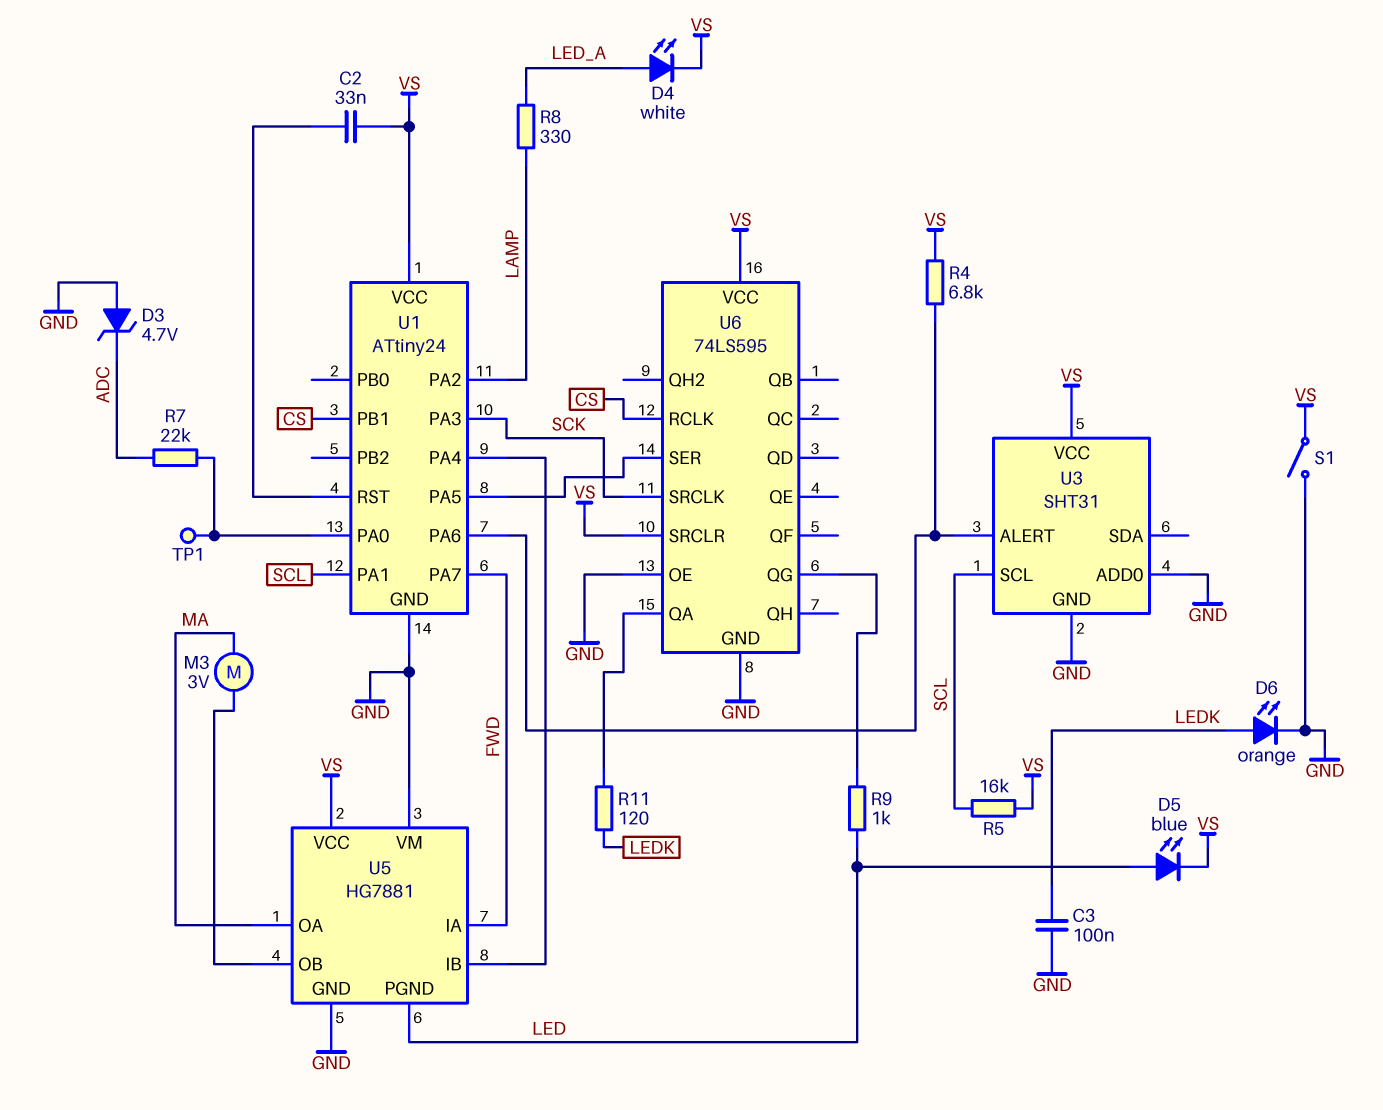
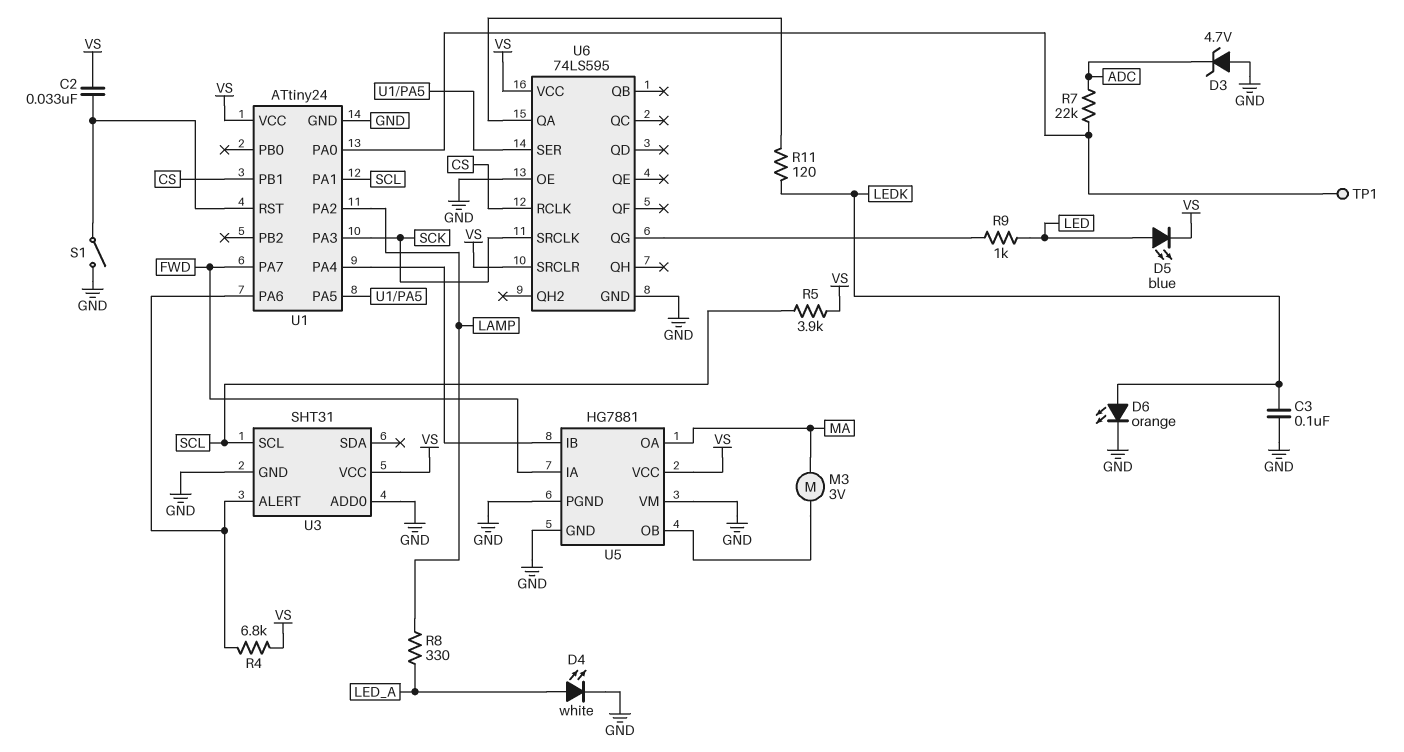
D4: LED white (A LED_A, K VS) -> LED white (A LED_A, K GND)
R5: 16k (SCL, VS) -> 3.9k (SCL, VS)
S1: switch (GND, VS) -> switch (GND, U1/RST)
U5 pin PGND: LED -> GND

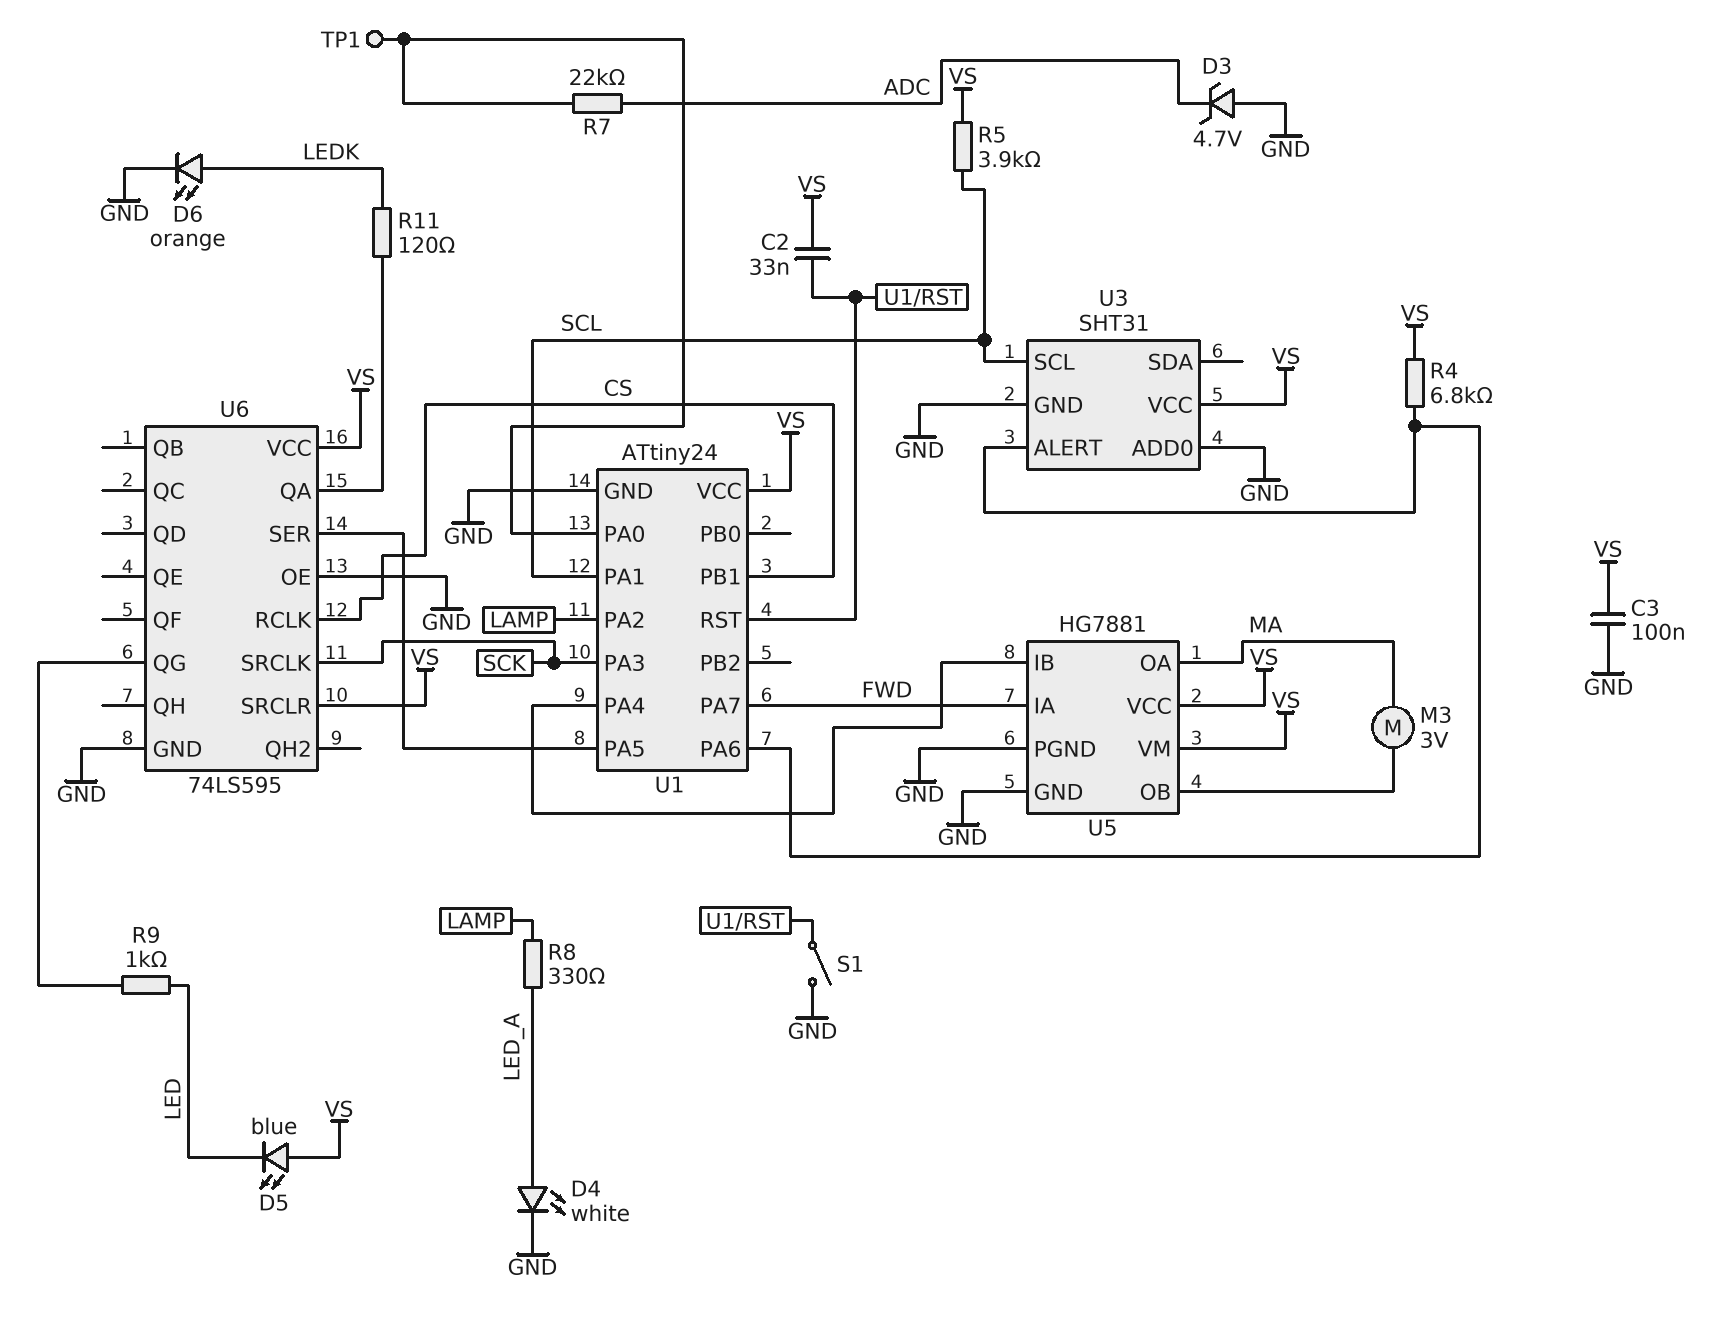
C3: 100nF (GND, LEDK) -> 100nF (GND, VS)
D5: LED blue (A LED, K VS) -> LED blue (A VS, K LED)
U5 pin VM: GND -> VS

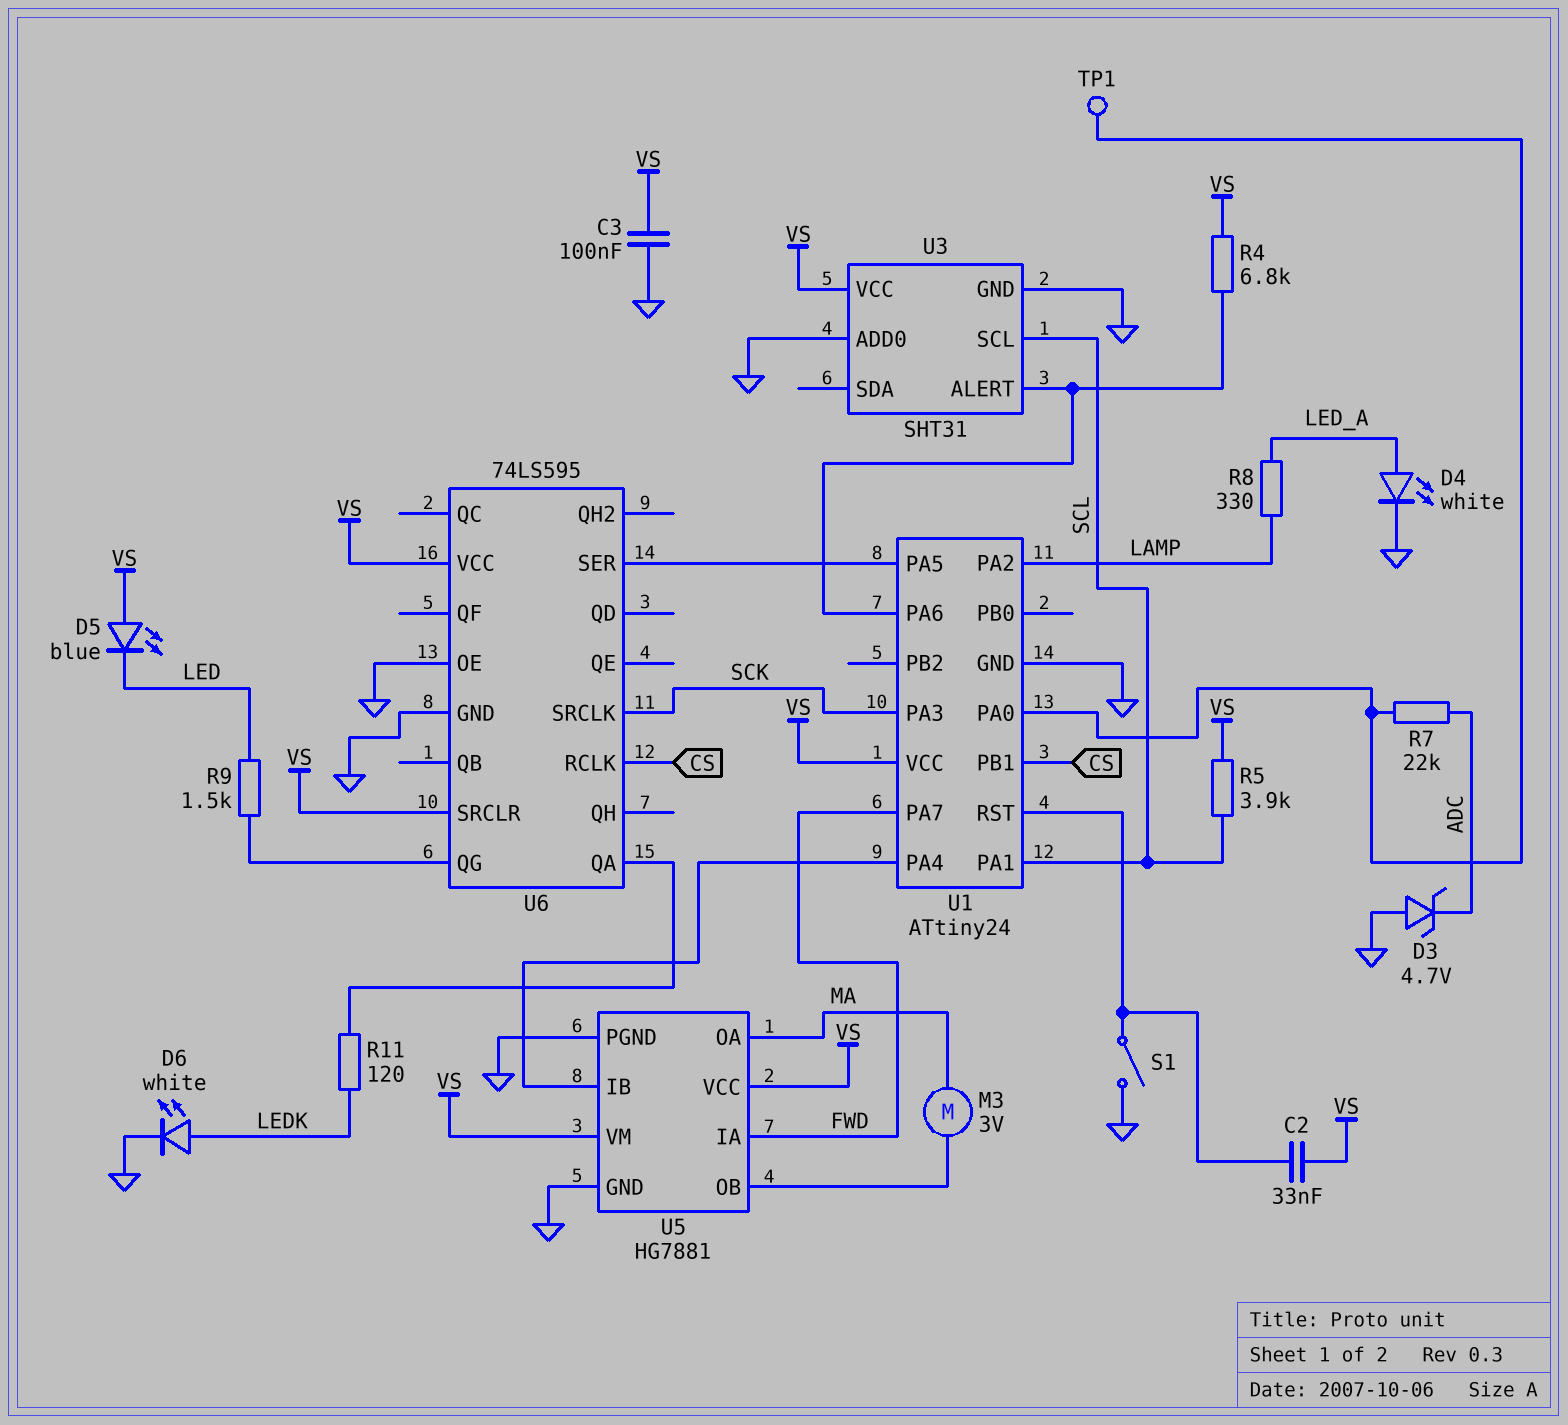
D6: LED orange (A LEDK, K GND) -> LED white (A LEDK, K GND)
R9: 1k (LED, U6/QG) -> 1.5k (LED, U6/QG)

